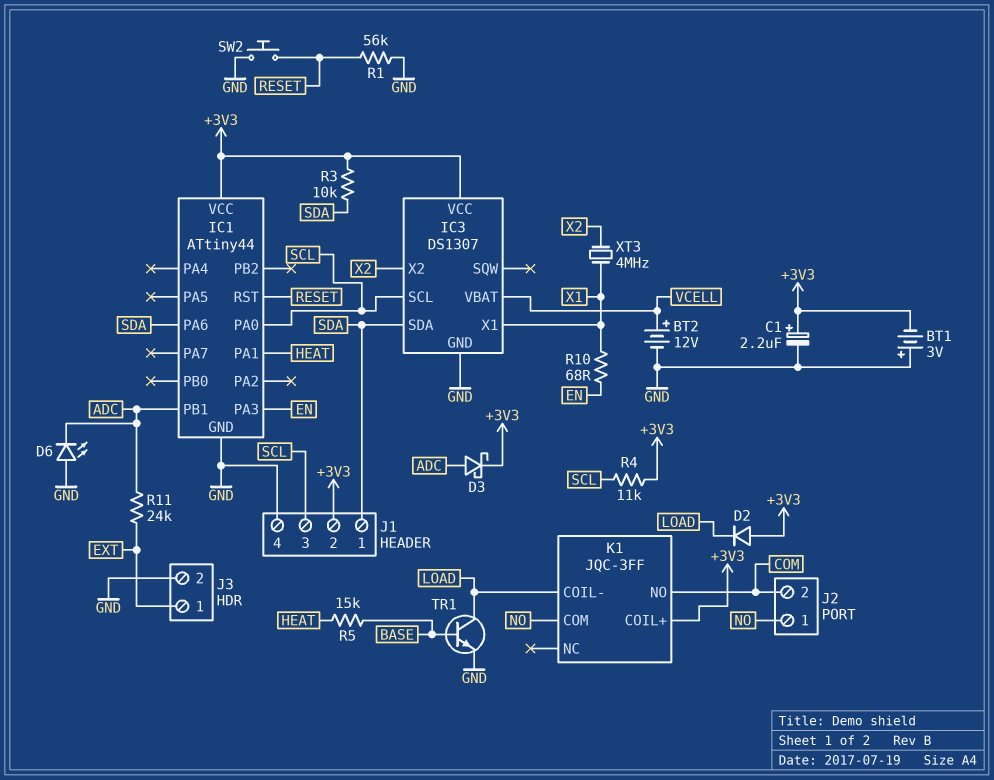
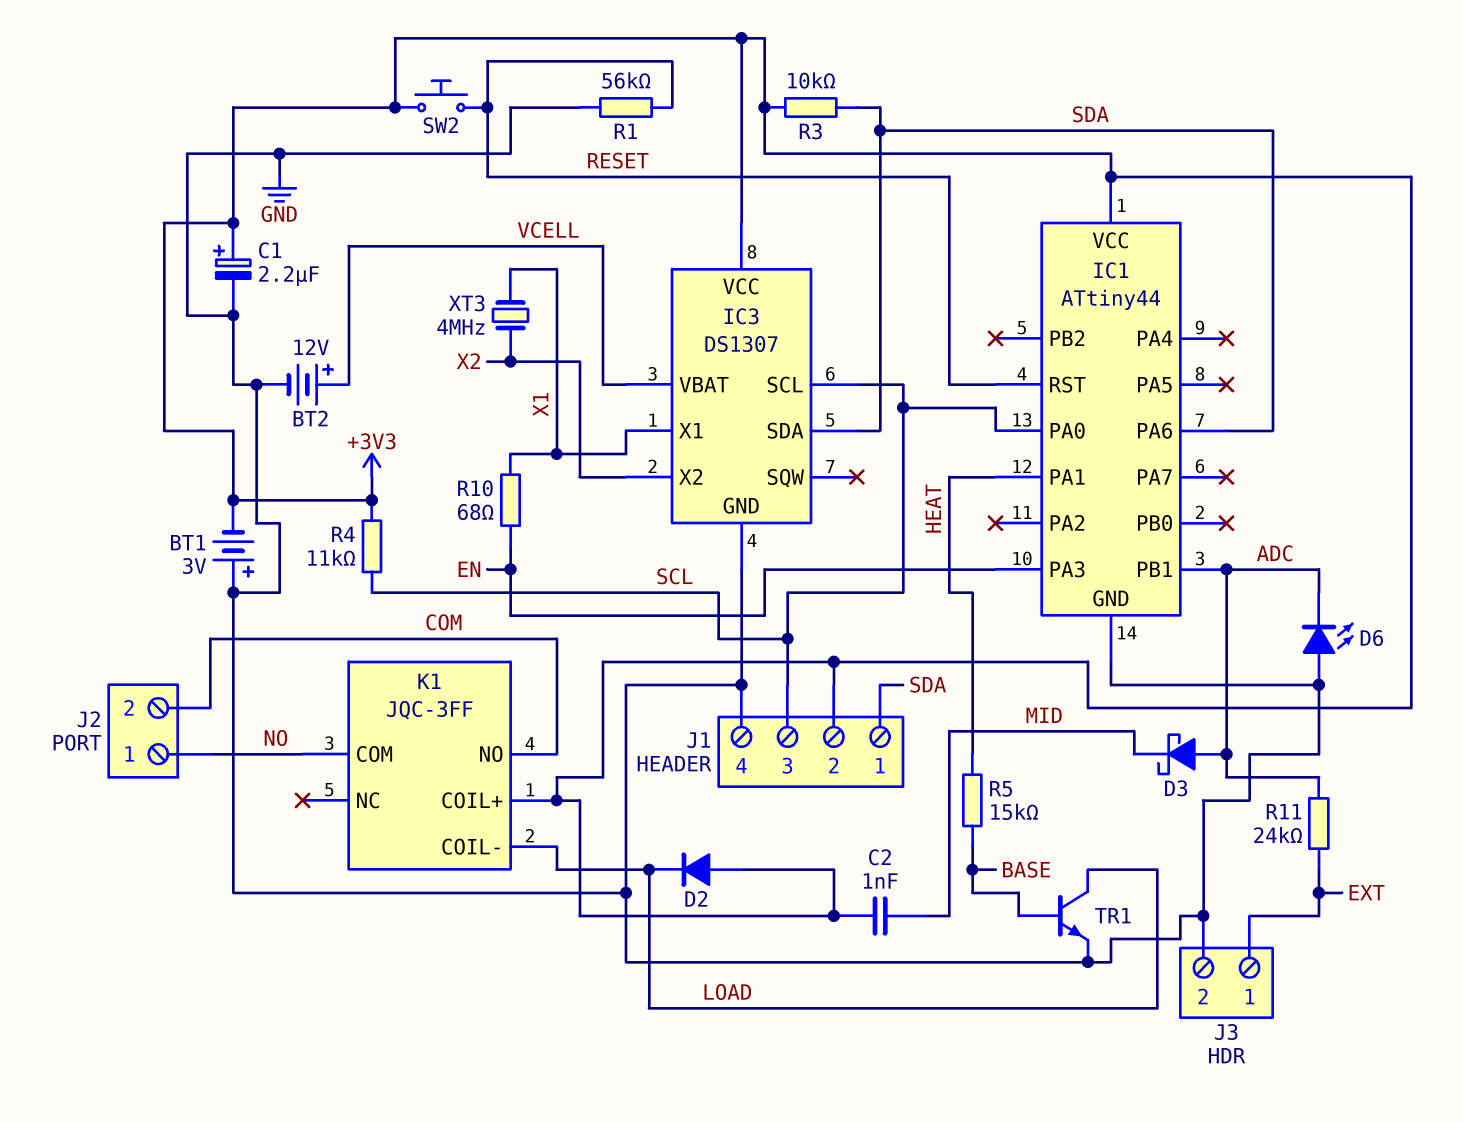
C2: none -> 1nF (+3V3, MID)
D3: schottky (A ADC, K +3V3) -> schottky (A ADC, K MID)
SW2: button (GND, RESET) -> button (+3V3, RESET)

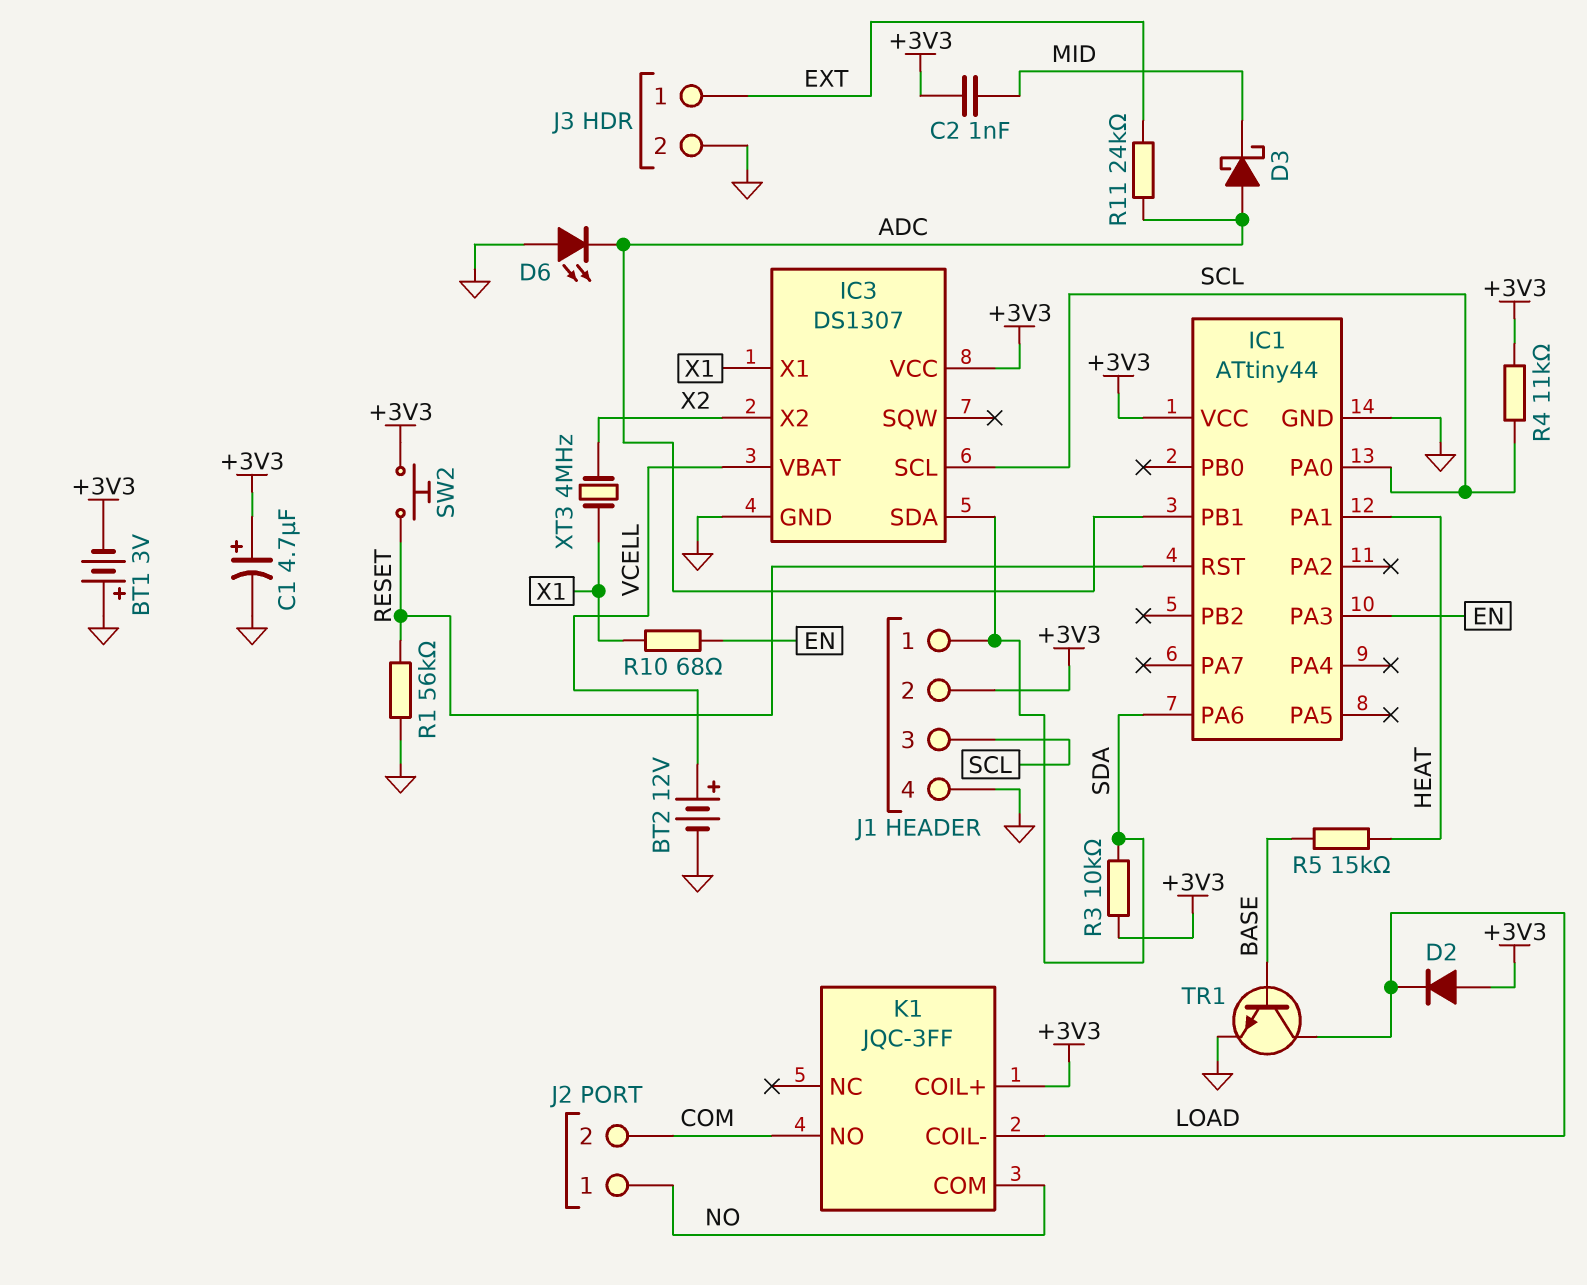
C1: 2.2uF (plus +3V3, minus GND) -> 4.7uF (plus +3V3, minus GND)

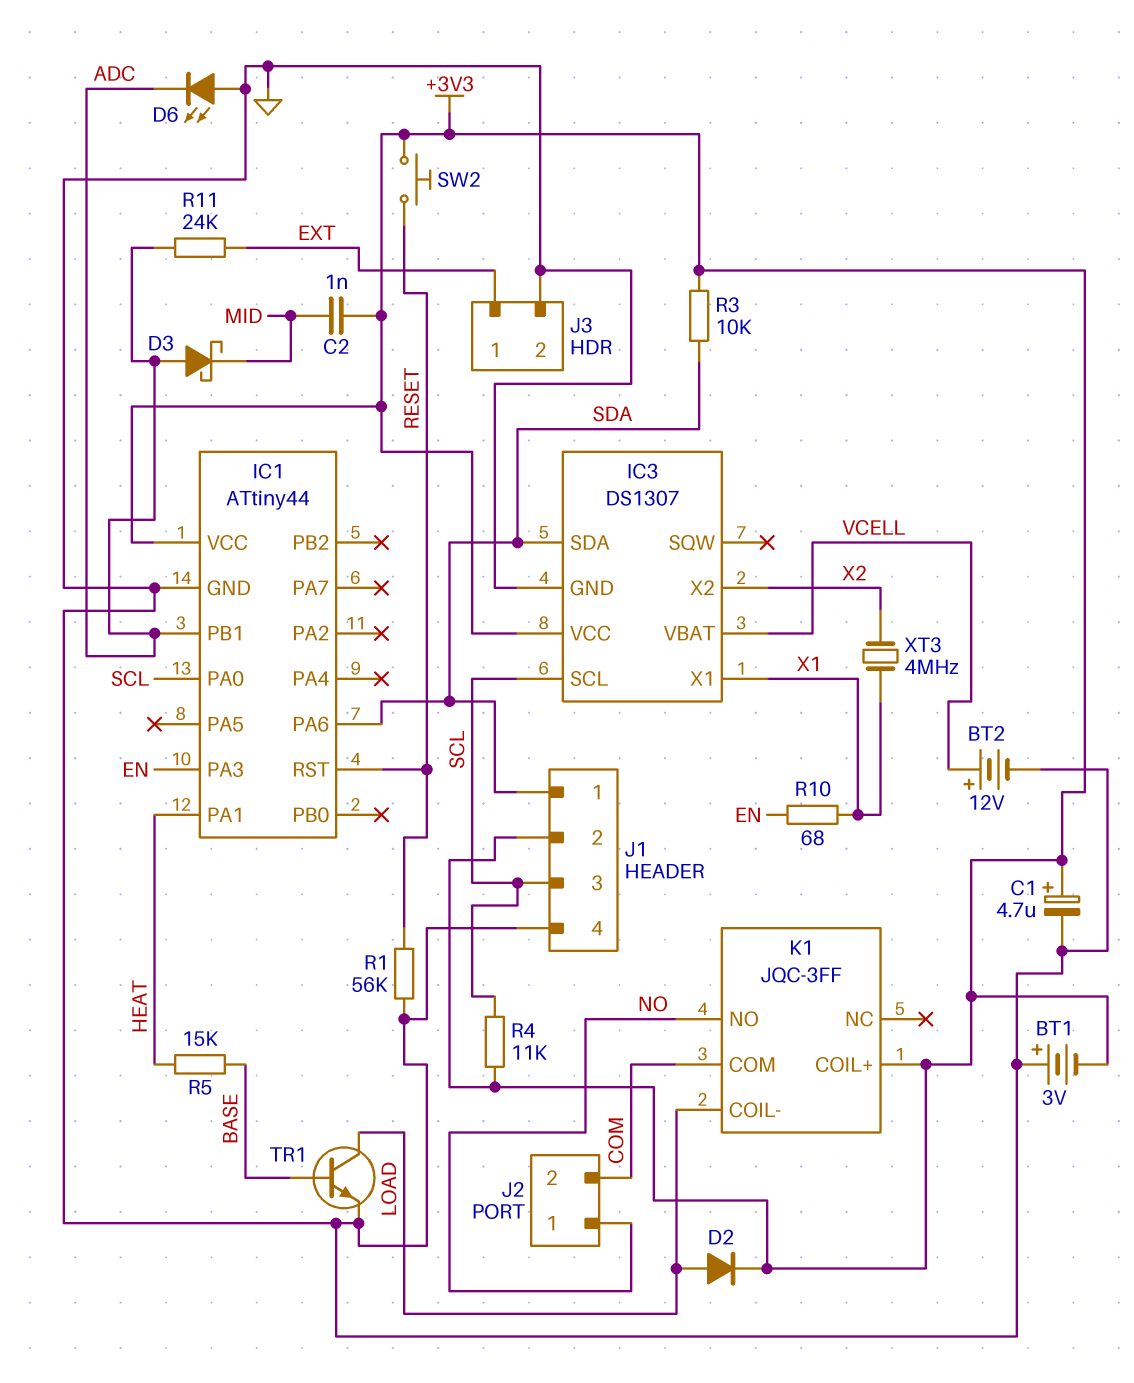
D2: diode (A +3V3, K LOAD) -> diode (A LOAD, K +3V3)
K1 pin COM: NO -> COM
K1 pin NO: COM -> NO

